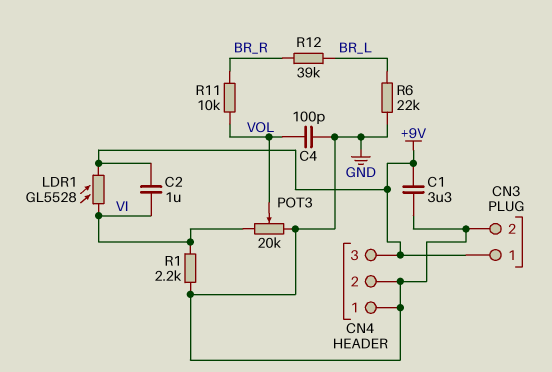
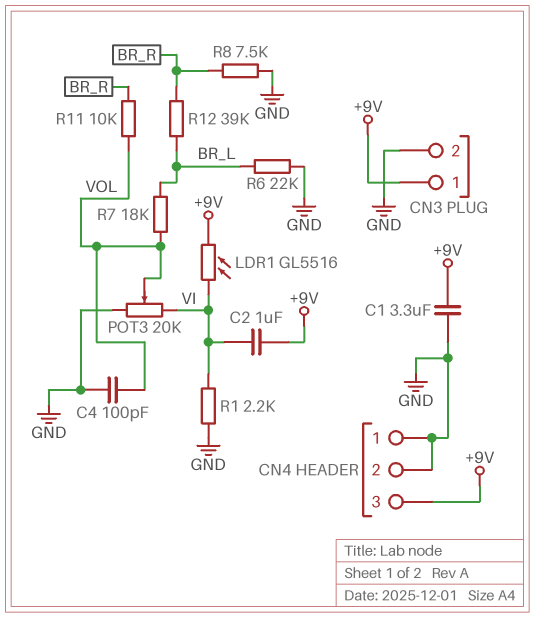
LDR1: GL5528 (+9V, VI) -> GL5516 (+9V, VI)
R7: none -> 18k (BR_L, VOL)
R8: none -> 7.5k (BR_R, GND)

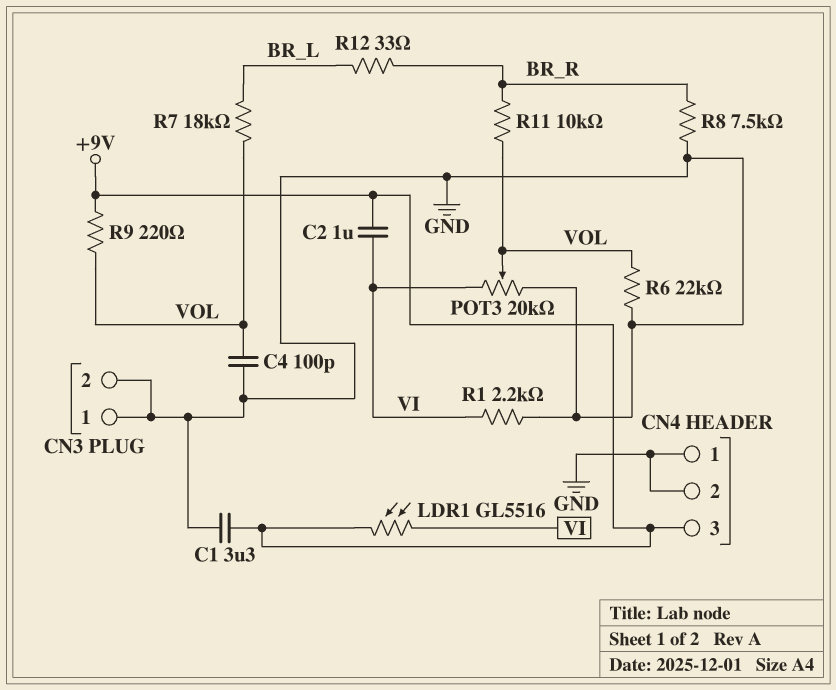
CN3 pin 1: +9V -> GND
R6: 22k (BR_L, GND) -> 22k (GND, VOL)
R9: none -> 220 (+9V, VOL)
R12: 39k (BR_L, BR_R) -> 33 (BR_L, BR_R)

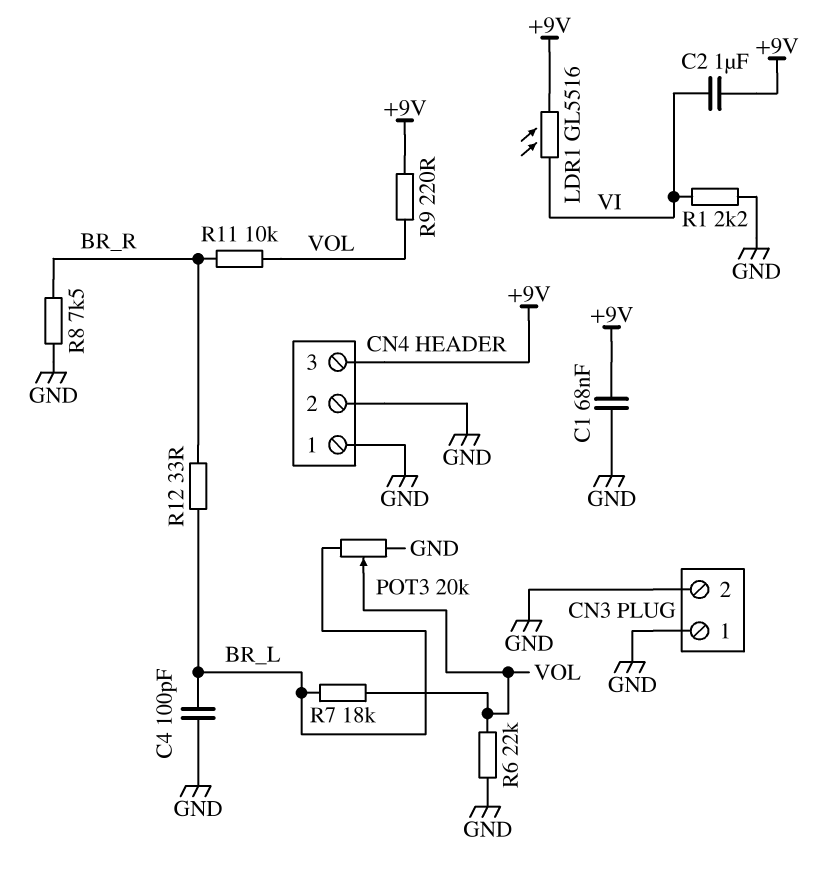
C1: 3.3uF (+9V, GND) -> 68nF (+9V, GND)
C4: 100pF (GND, VOL) -> 100pF (BR_L, GND)
POT3: 20k (GND, VI, wiper VOL) -> 20k (BR_L, GND, wiper VOL)

